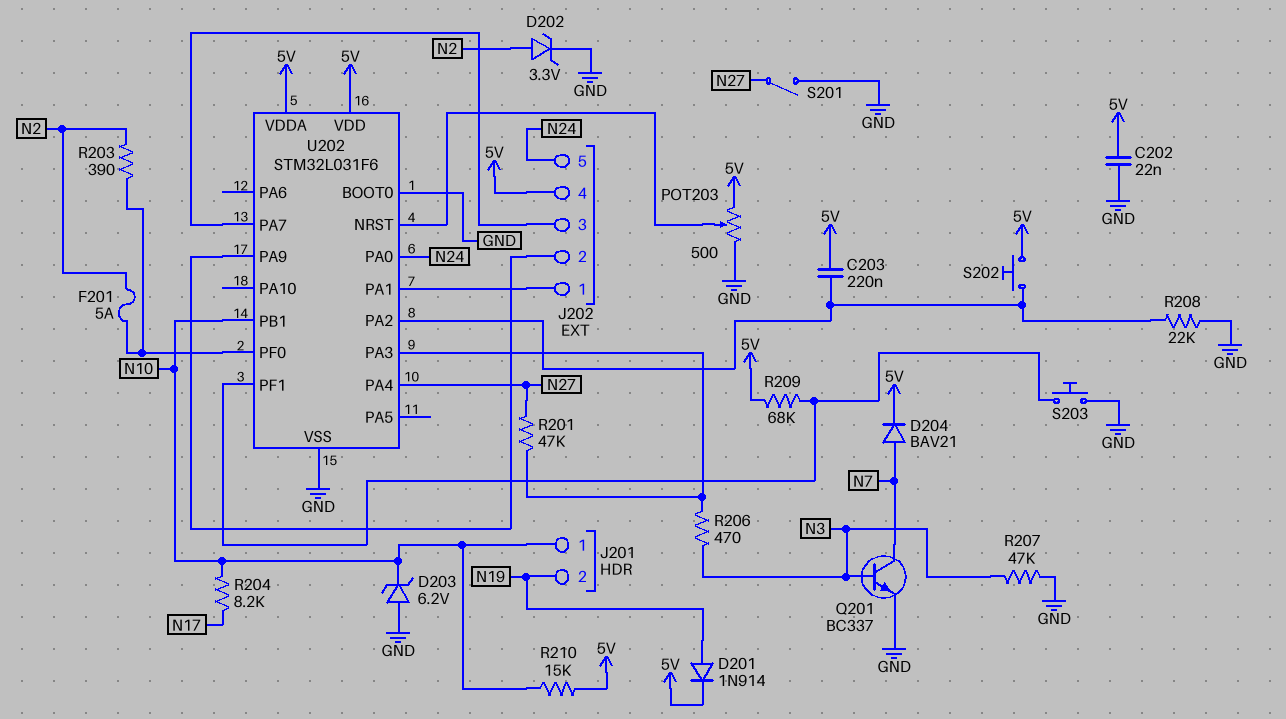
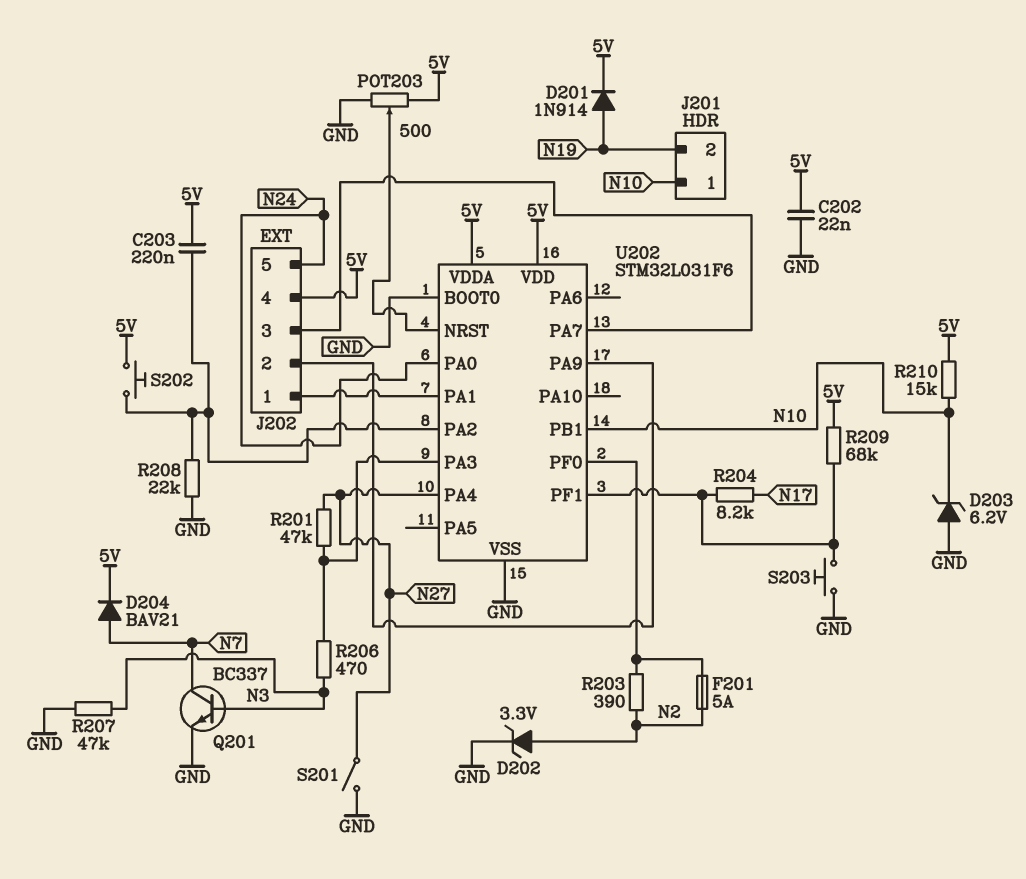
R204: 8.2k (N10, N17) -> 8.2k (N17, U202/PF1)

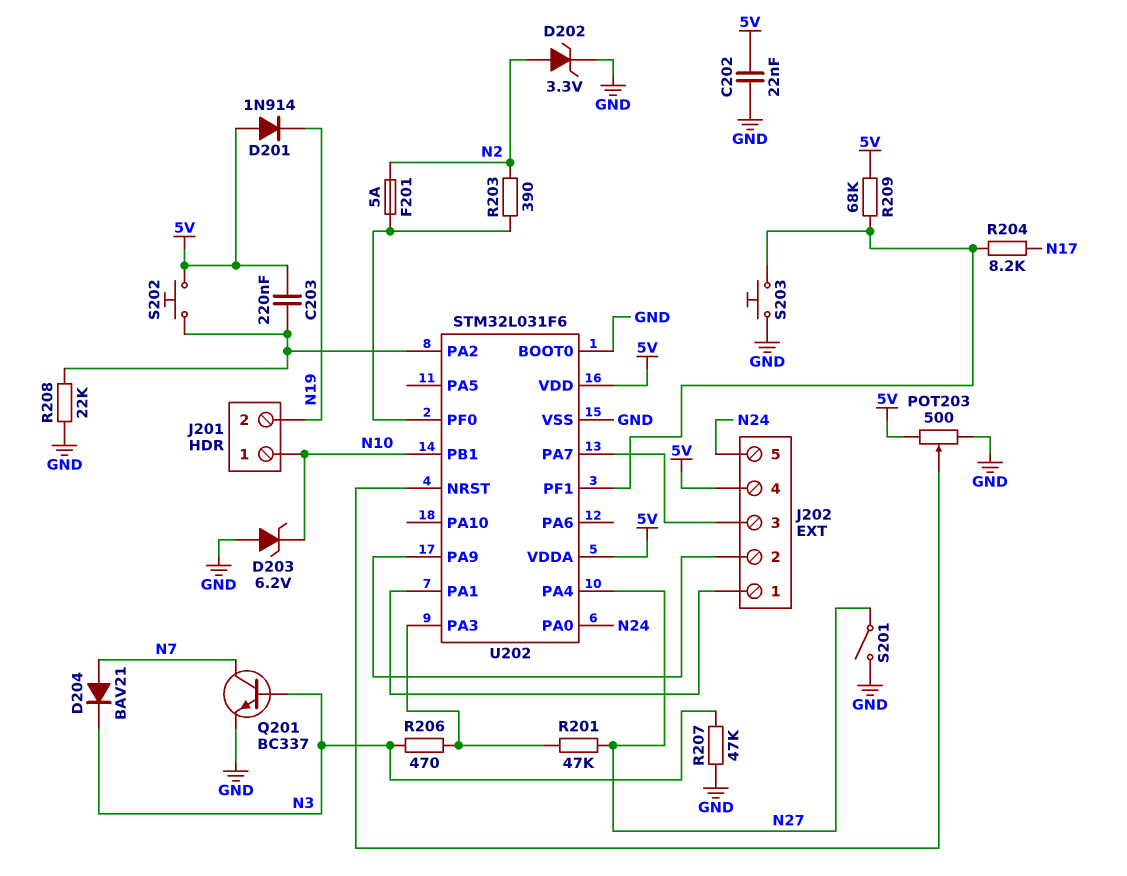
D201: diode 1N914 (A N19, K 5V) -> diode 1N914 (A 5V, K N19)
D204: diode BAV21 (A N7, K 5V) -> diode BAV21 (A N7, K N3)
R210: 15k (5V, N10) -> none

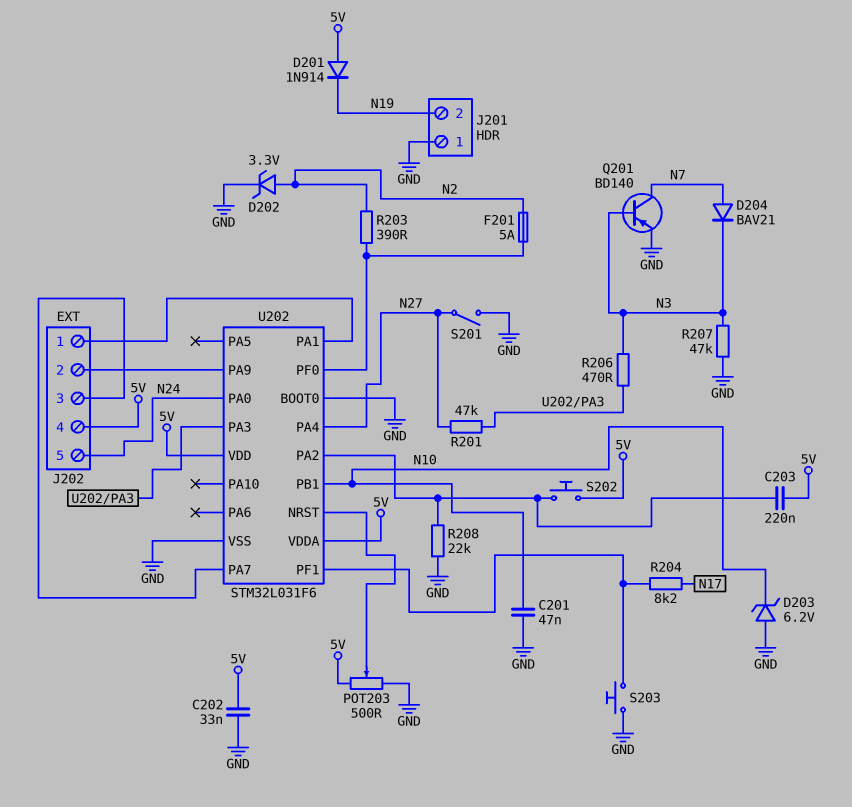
C201: none -> 47nF (GND, N10)
C202: 22nF (5V, GND) -> 33nF (5V, GND)
J201 pin 1: N10 -> GND
Q201: NPN BC337 (B N3, C N7, E GND) -> PNP BD140 (B N3, C N7, E GND)
R209: 68k (5V, U202/PF1) -> none

